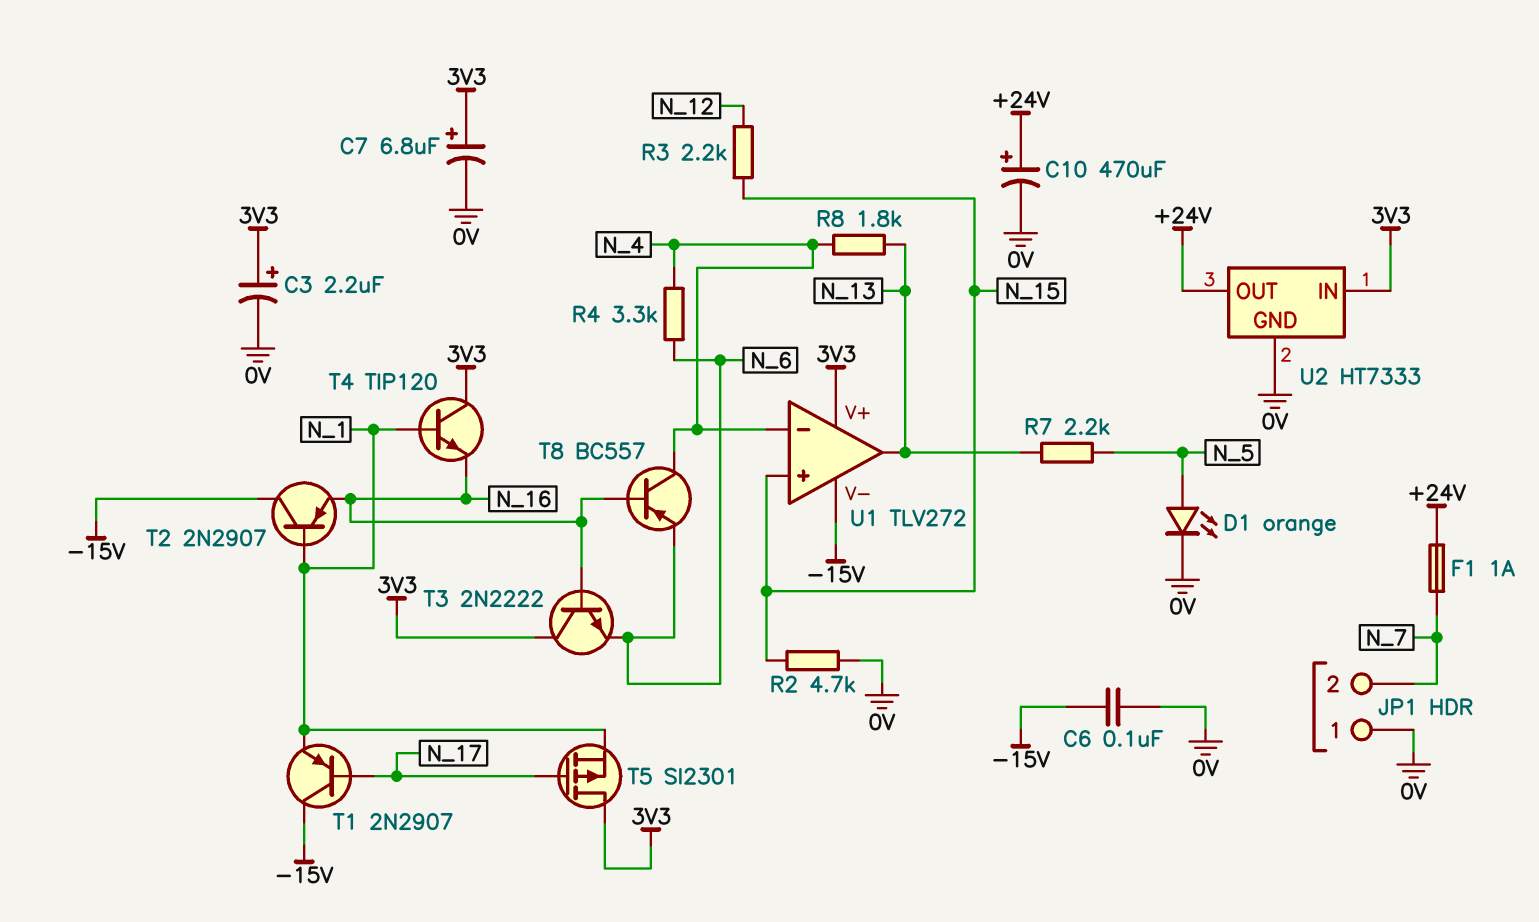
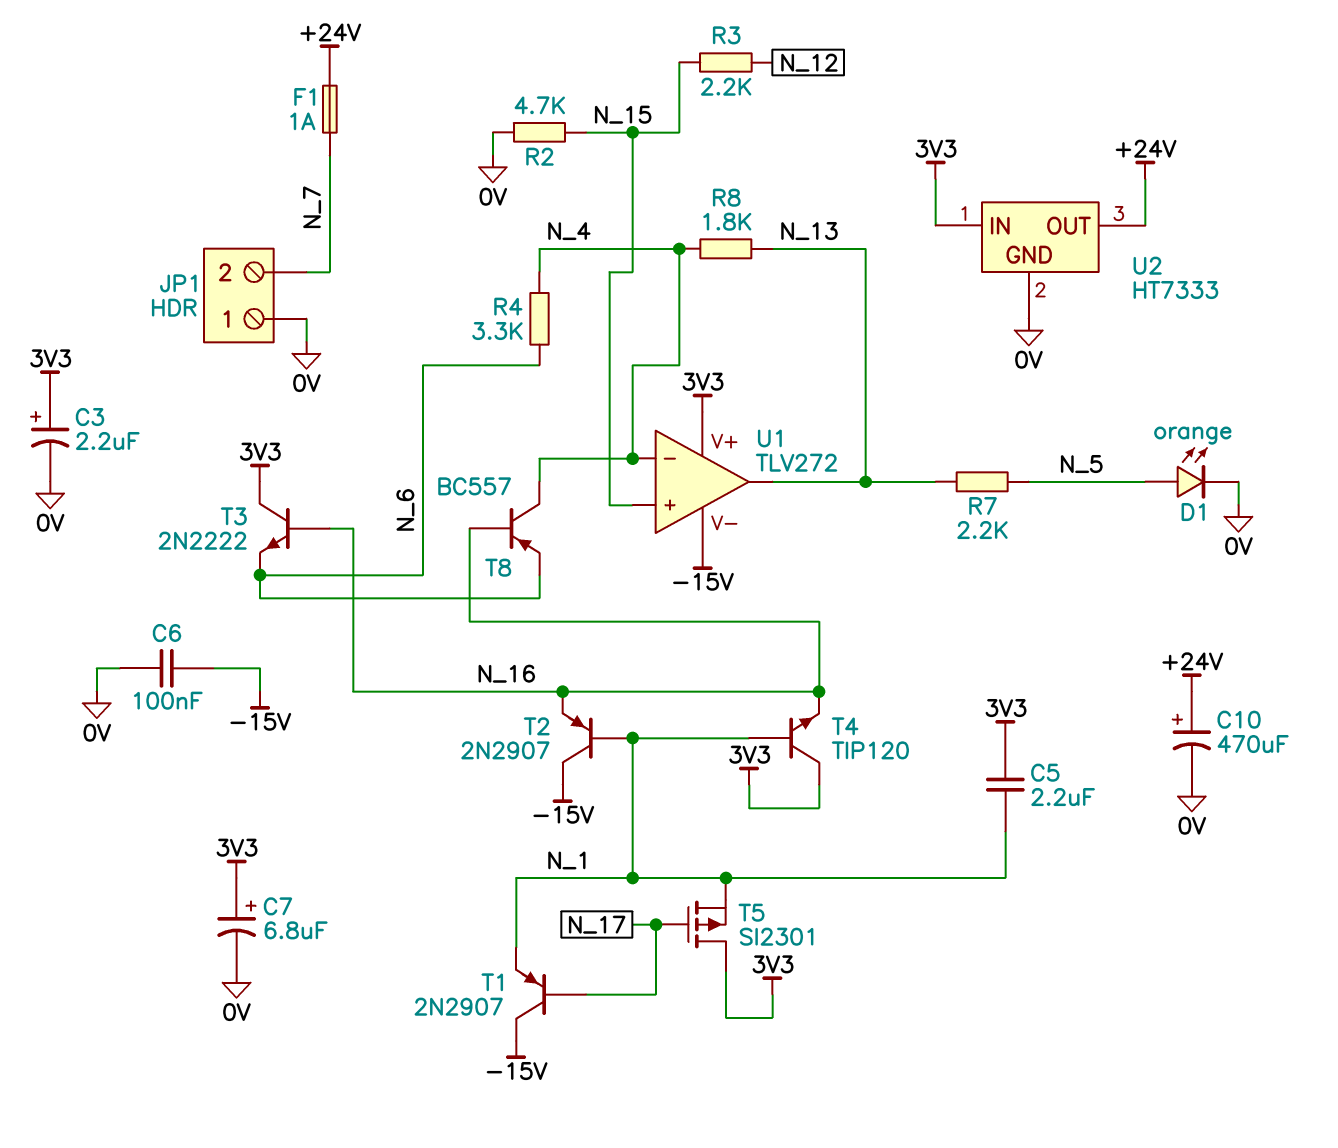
C5: none -> 2.2uF (3V3, N_1)

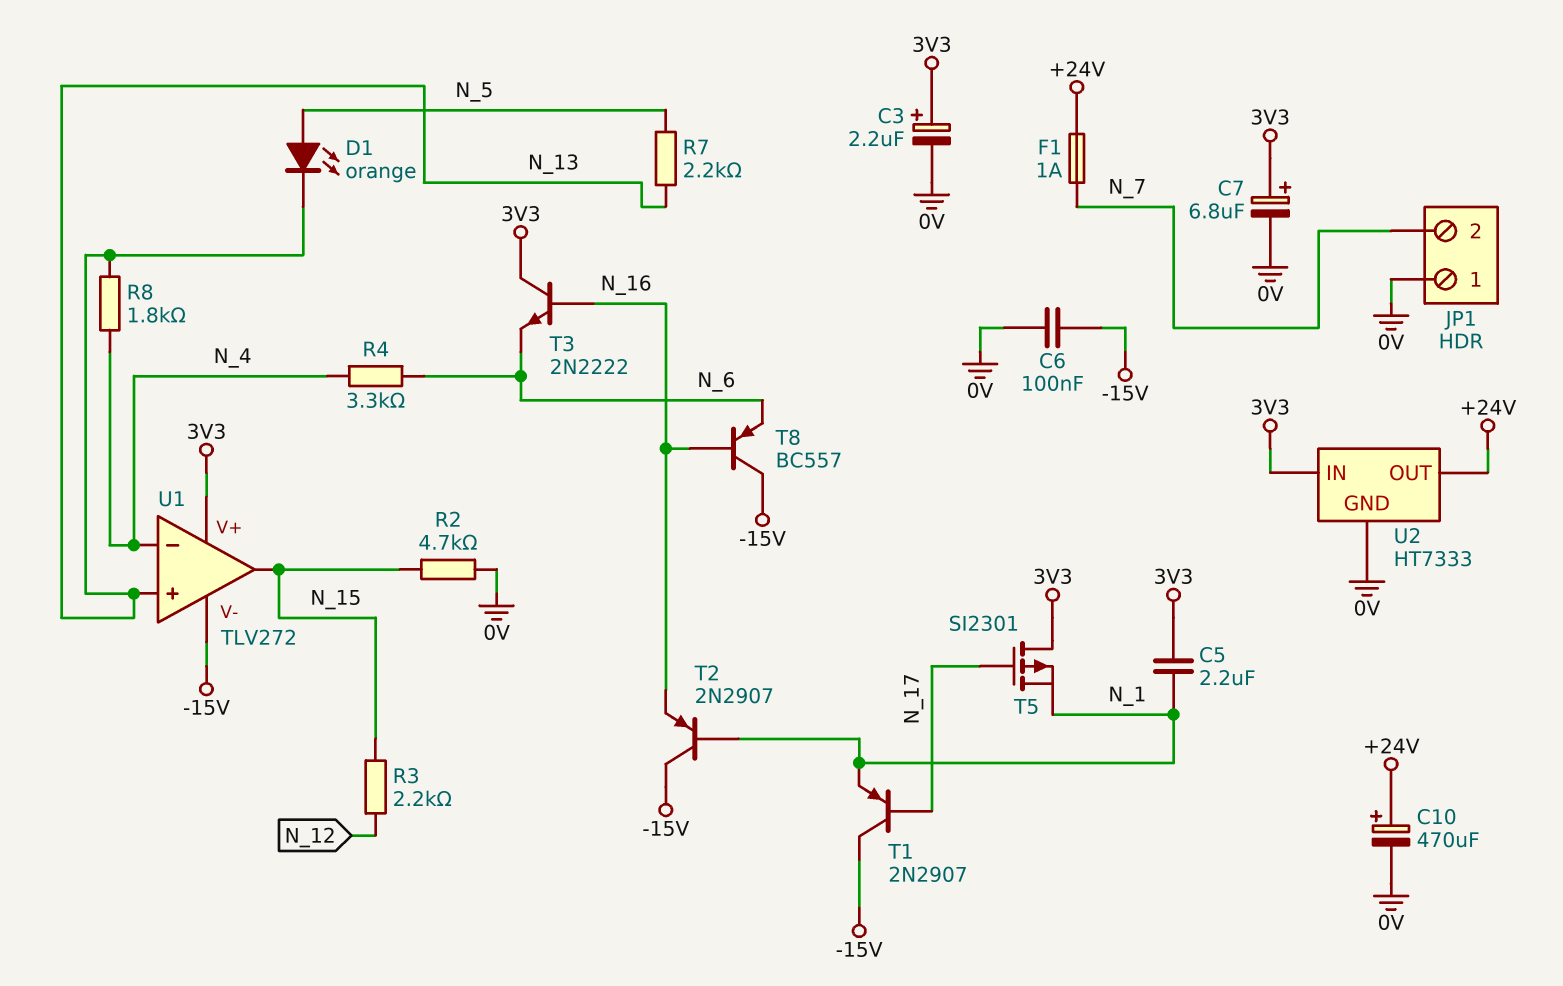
D1: LED orange (A N_5, K 0V) -> LED orange (A N_5, K N_13)
T4: NPN TIP120 (B N_1, C 3V3, E N_16) -> none
T8: PNP BC557 (B N_16, C N_4, E N_6) -> PNP BC557 (B N_16, C -15V, E N_6)
U1 pin in+: N_15 -> N_13
U1 pin out: N_13 -> N_15

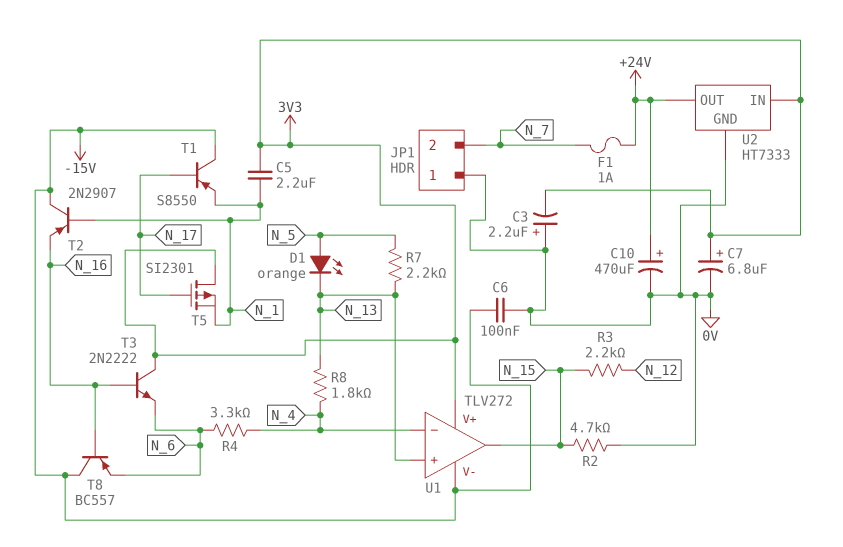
C3: 2.2uF (plus 3V3, minus 0V) -> 2.2uF (plus 0V, minus 3V3)
T1: PNP 2N2907 (B N_17, C -15V, E N_1) -> PNP S8550 (B N_17, C -15V, E N_1)

